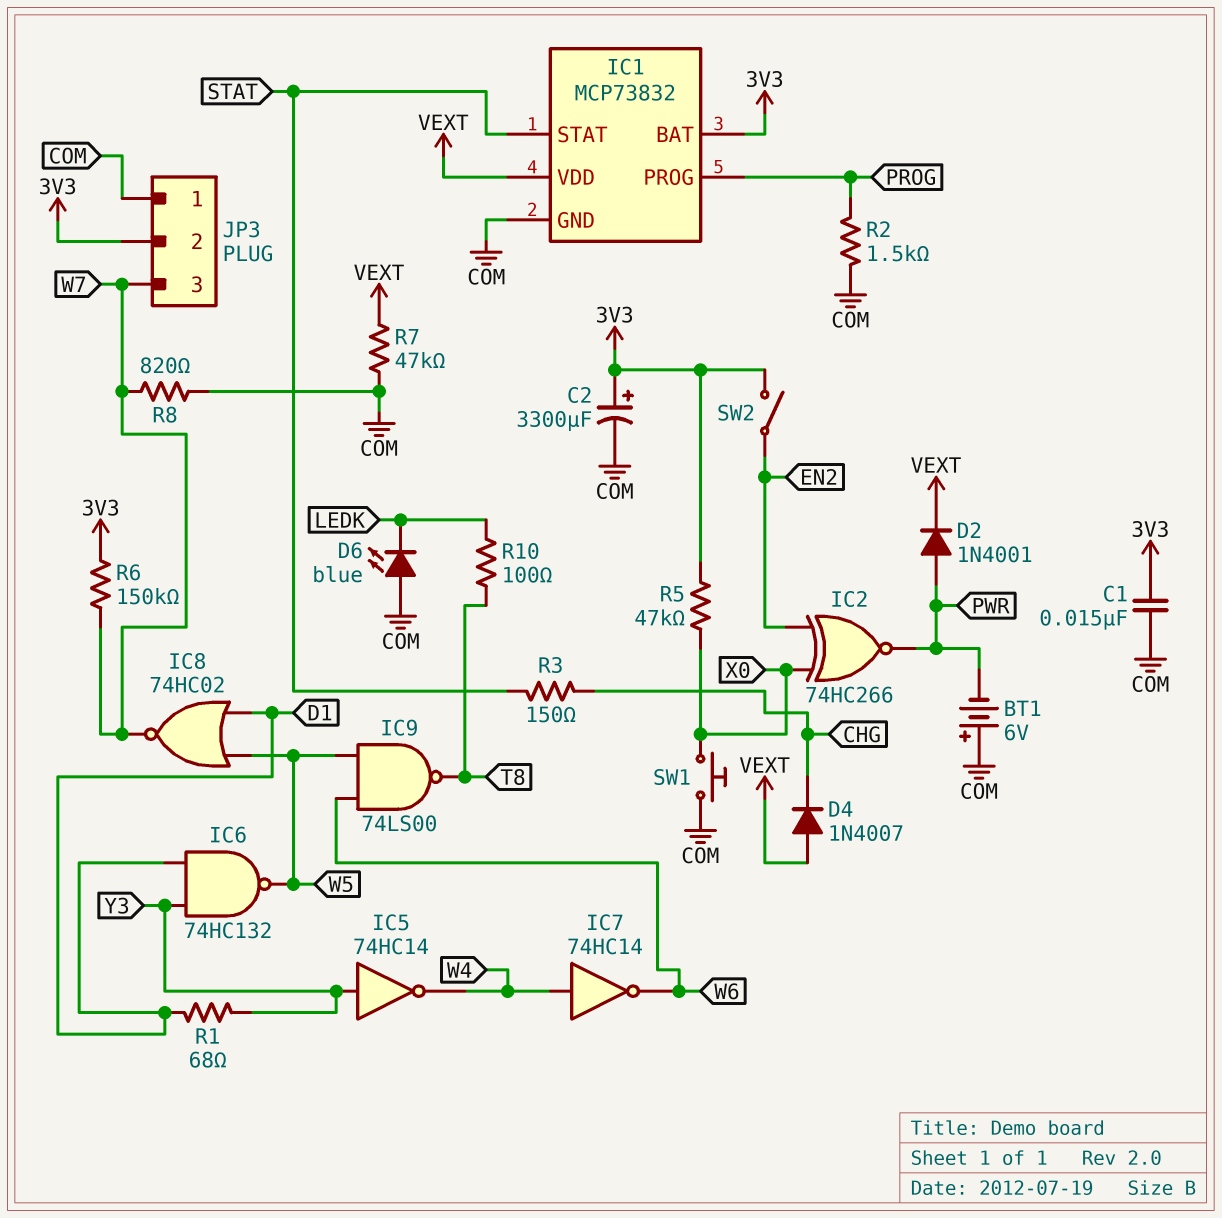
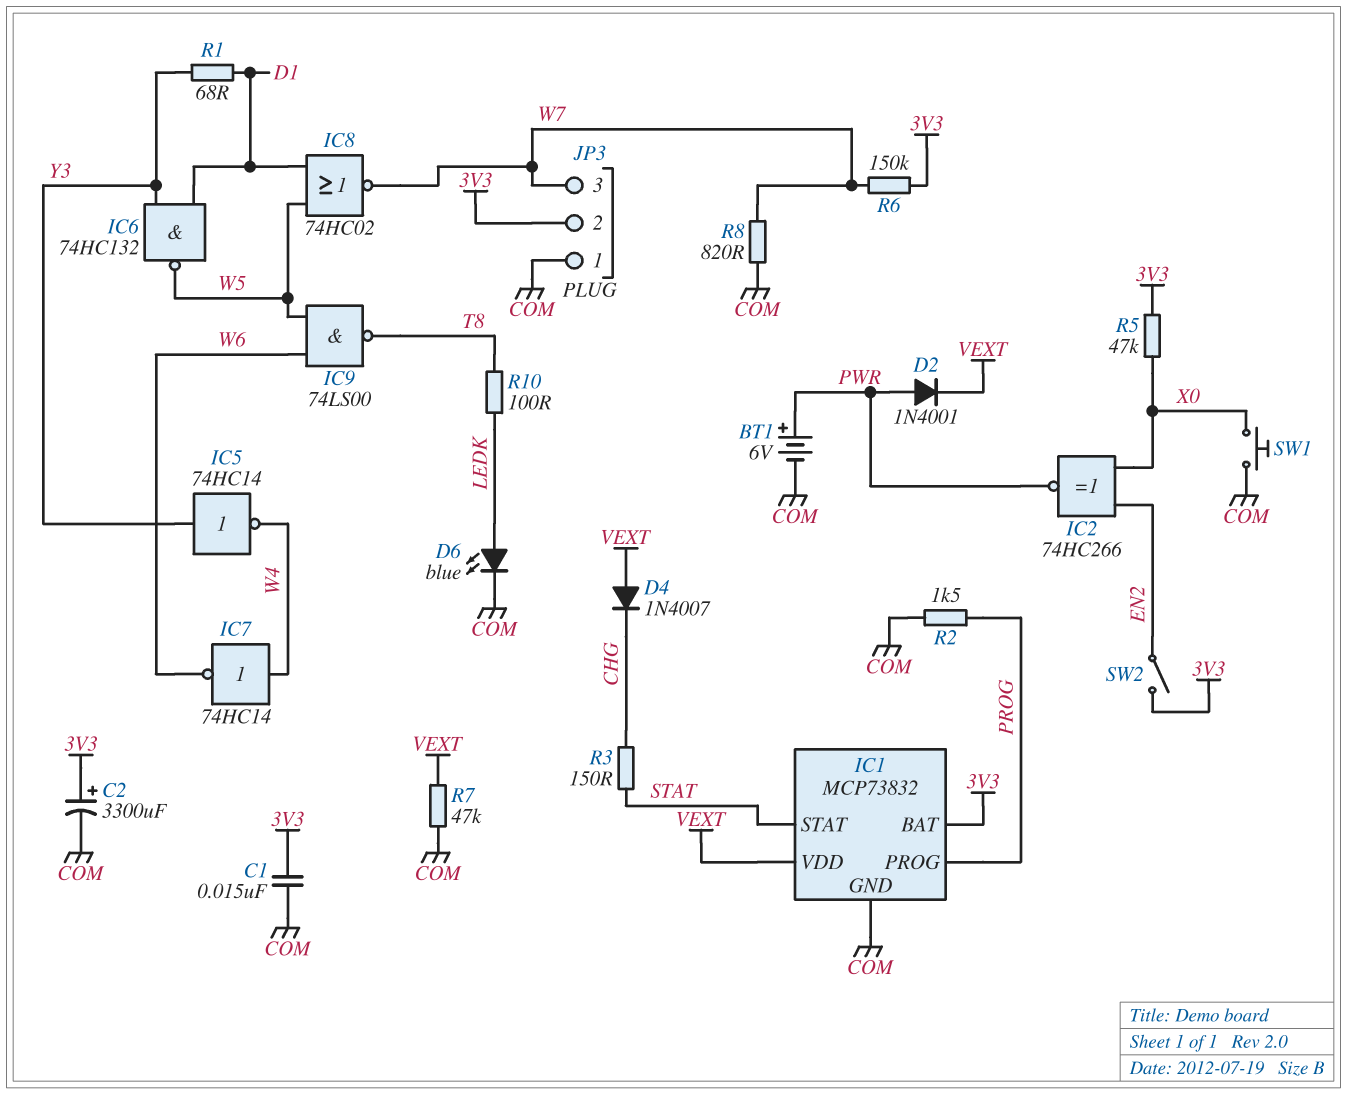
BT1: 6V (plus COM, minus PWR) -> 6V (plus PWR, minus COM)
D6: LED blue (A COM, K LEDK) -> LED blue (A LEDK, K COM)

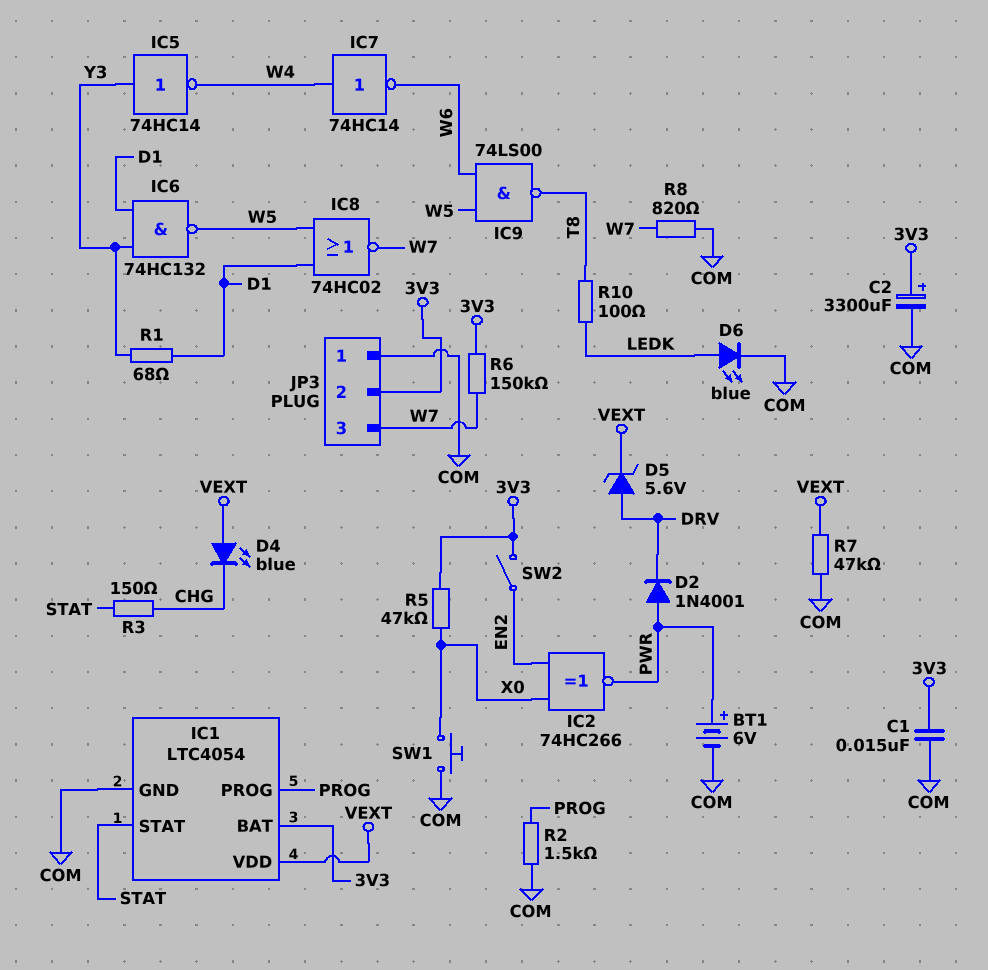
D2: diode 1N4001 (A PWR, K VEXT) -> diode 1N4001 (A PWR, K DRV)
D4: diode 1N4007 (A VEXT, K CHG) -> LED blue (A VEXT, K CHG)
D5: none -> zener 5.6V (A DRV, K VEXT)
IC1: MCP73832 -> LTC4054

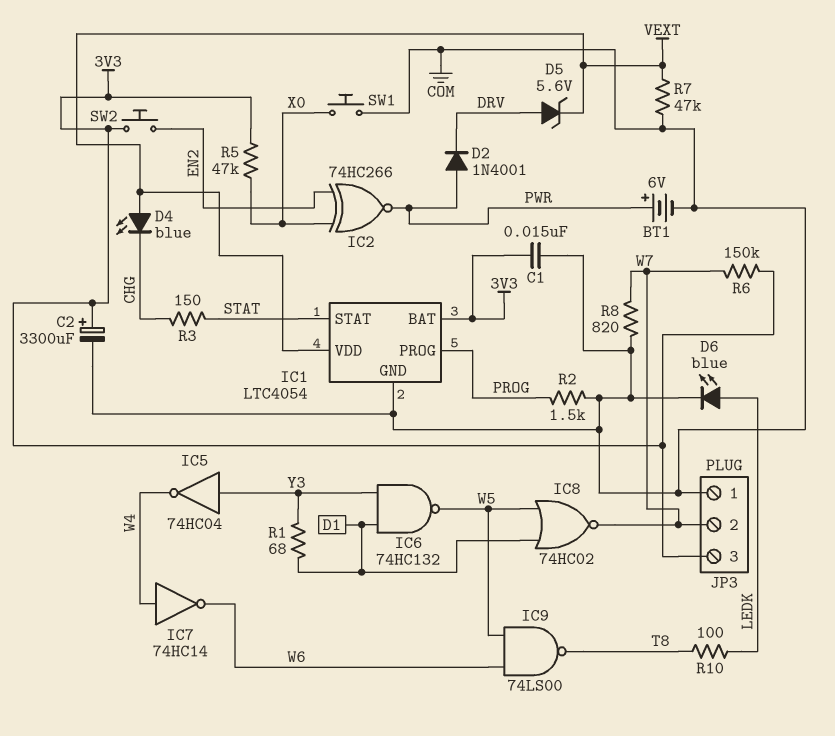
IC5: NOT 74HC14 (in Y3, out W4) -> NOT 74HC04 (in Y3, out W4)
JP3 pin 2: 3V3 -> W7
JP3 pin 3: W7 -> 3V3
SW2: switch (3V3, EN2) -> button (3V3, EN2)

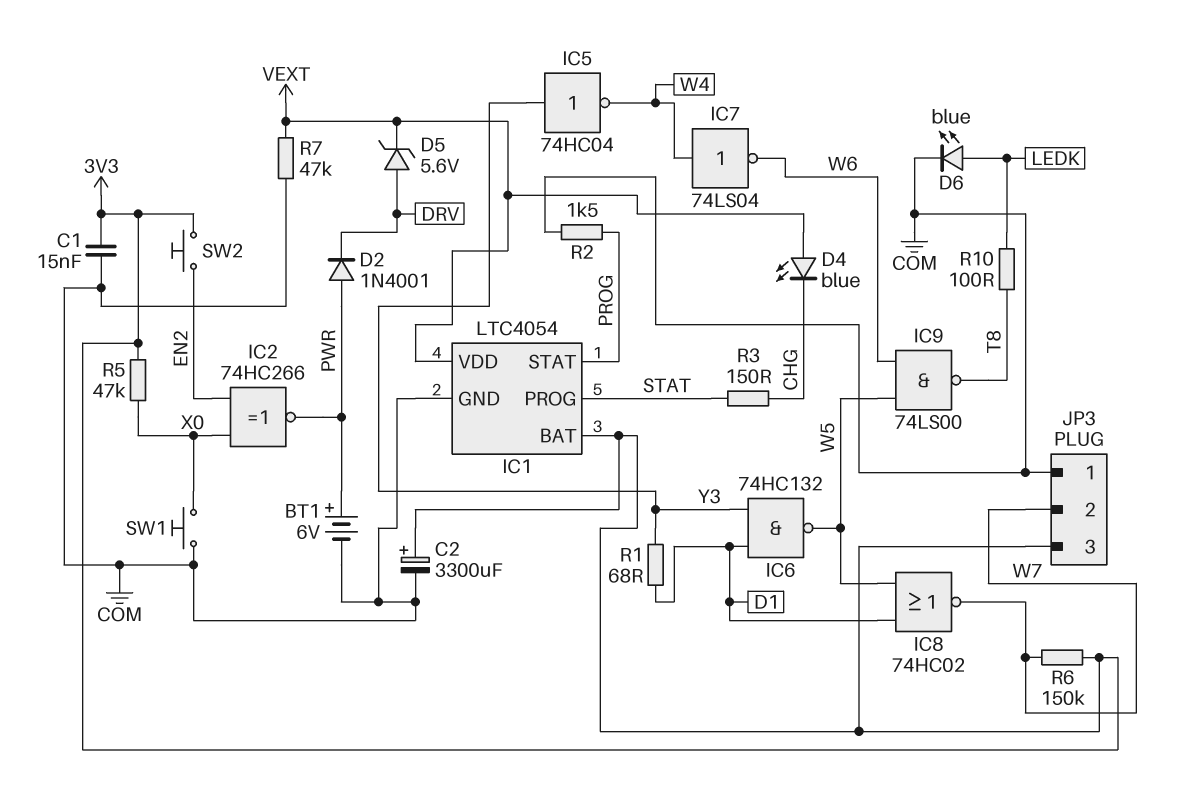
IC1 pin PROG: PROG -> STAT
IC1 pin STAT: STAT -> PROG
IC7: NOT 74HC14 (in W4, out W6) -> NOT 74LS04 (in W4, out W6)
R8: 820 (COM, W7) -> none

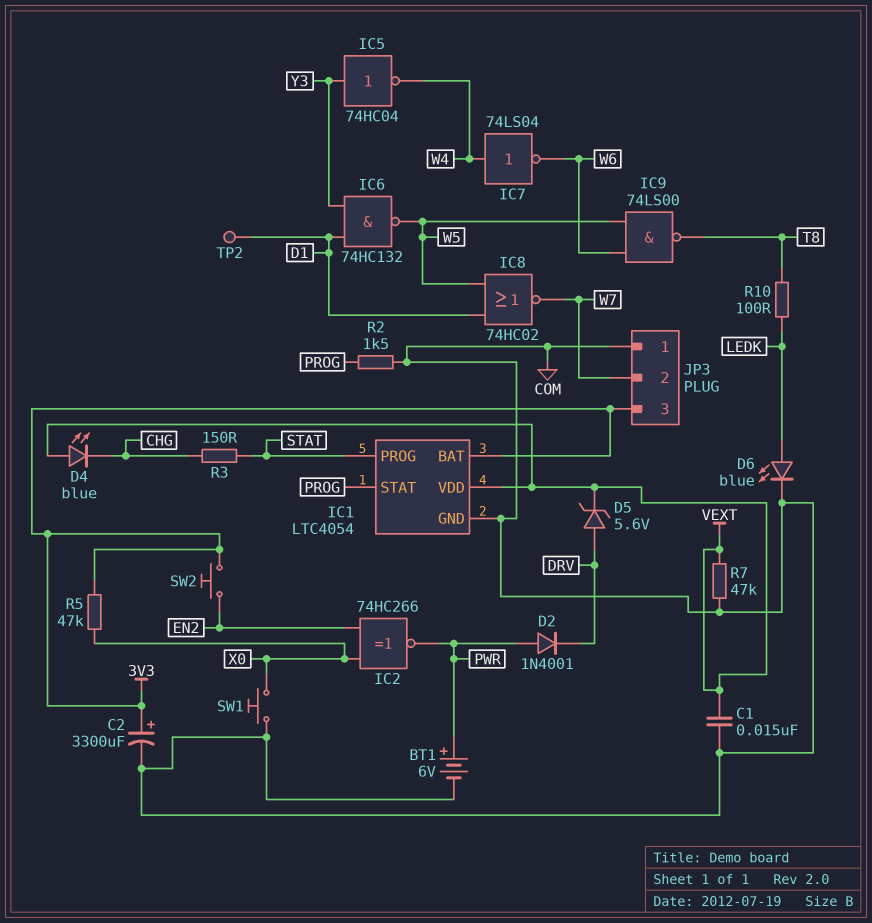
C1: 15nF (3V3, COM) -> 15nF (COM, VEXT)
R1: 68 (D1, Y3) -> none
R6: 150k (3V3, W7) -> none
TP2: none -> test point (D1)

